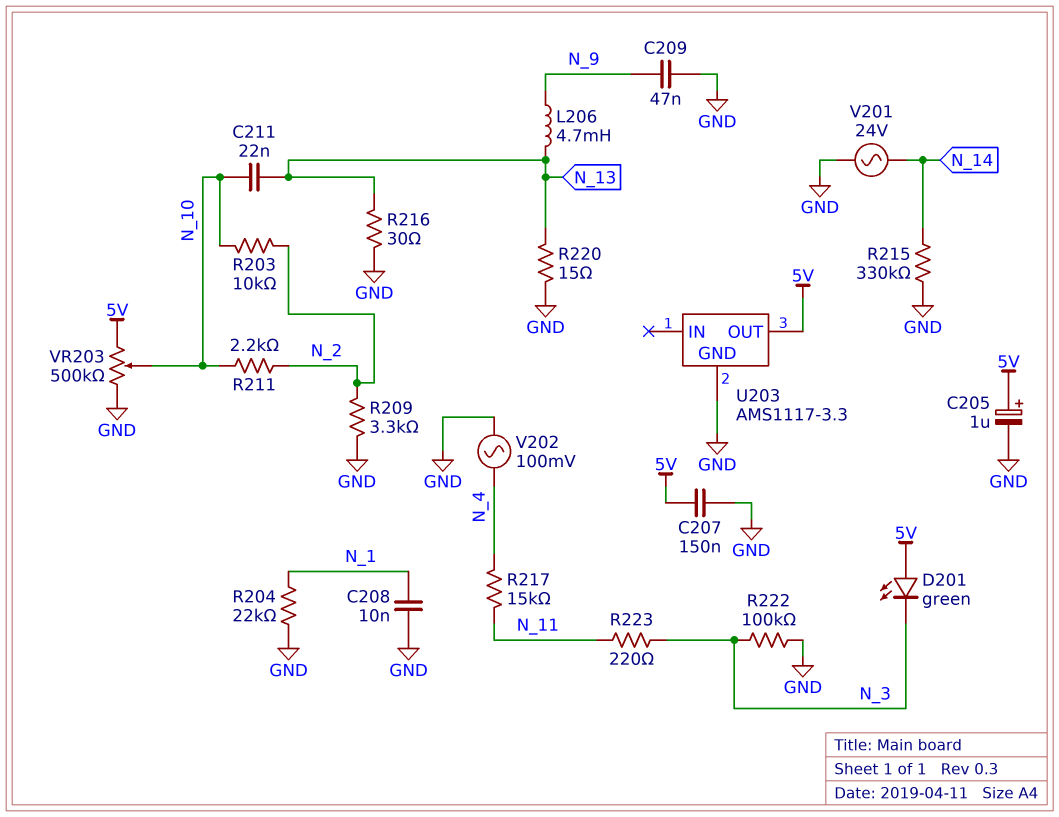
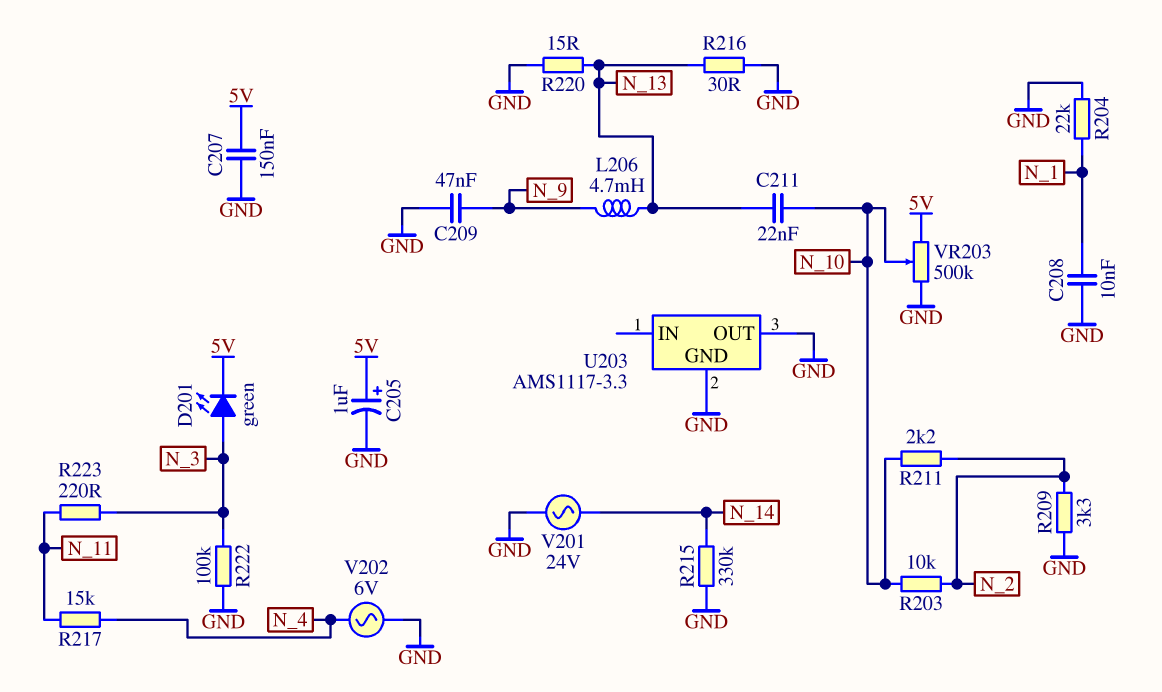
D201: LED green (A 5V, K N_3) -> LED green (A N_3, K 5V)
U203 pin OUT: 5V -> GND
V202: AC 100mV (GND, N_4) -> AC 6V (GND, N_4)

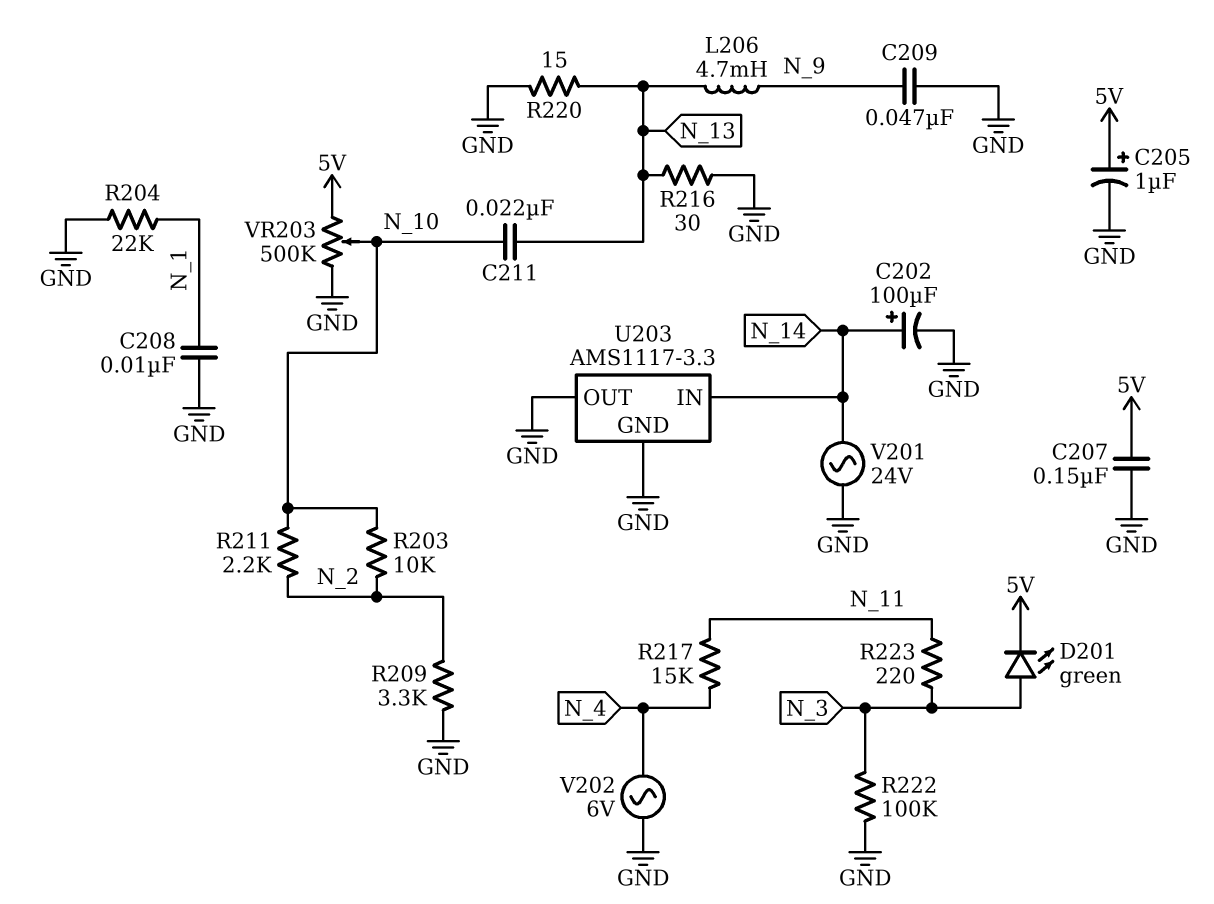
C202: none -> 100uF (plus N_14, minus GND)
R215: 330k (GND, N_14) -> none
U203 pin IN: none -> N_14

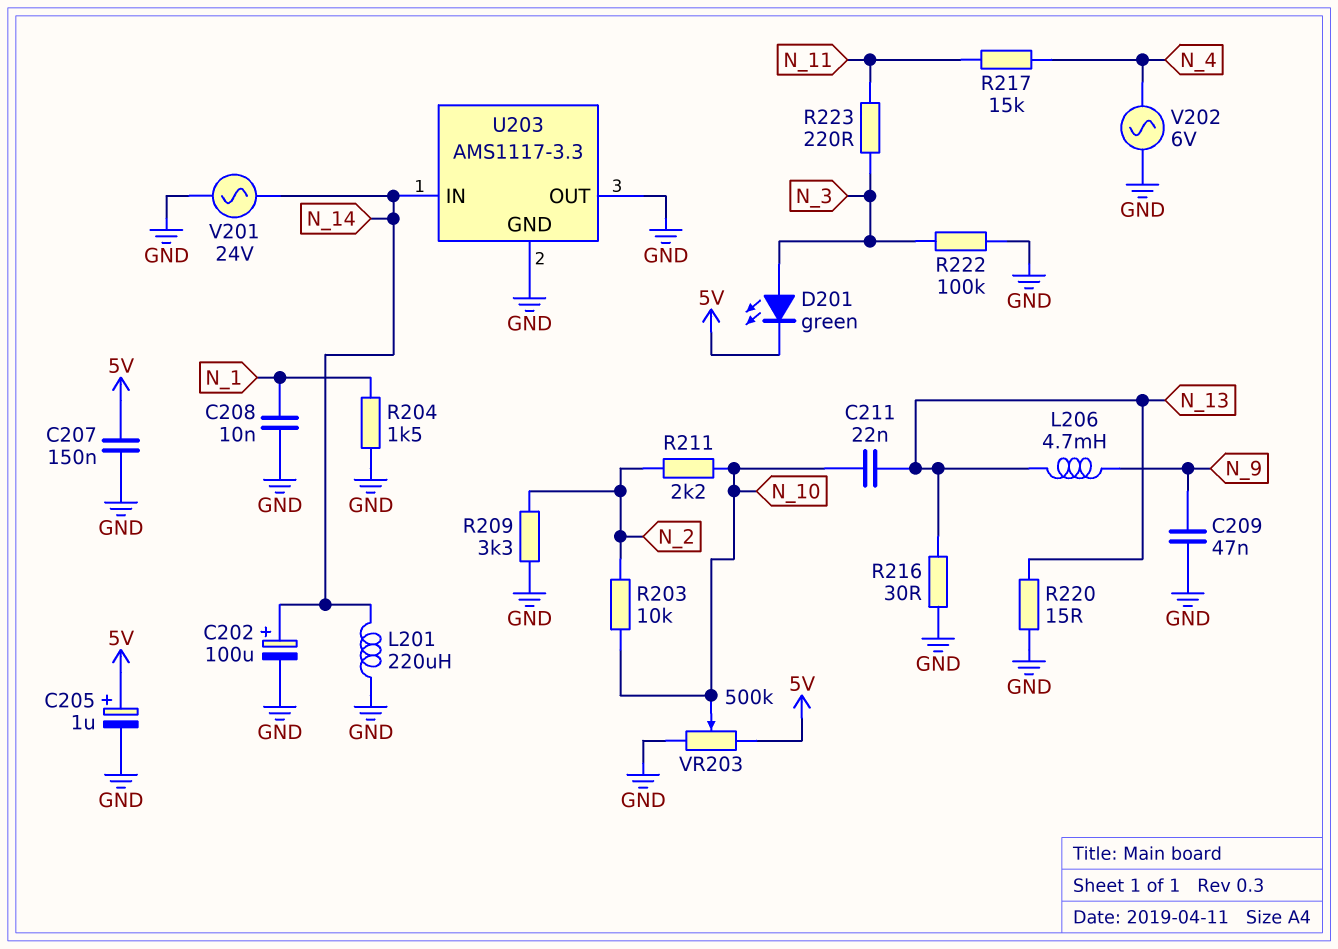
L201: none -> 220uH (GND, N_14)
R204: 22k (GND, N_1) -> 1.5k (GND, N_1)

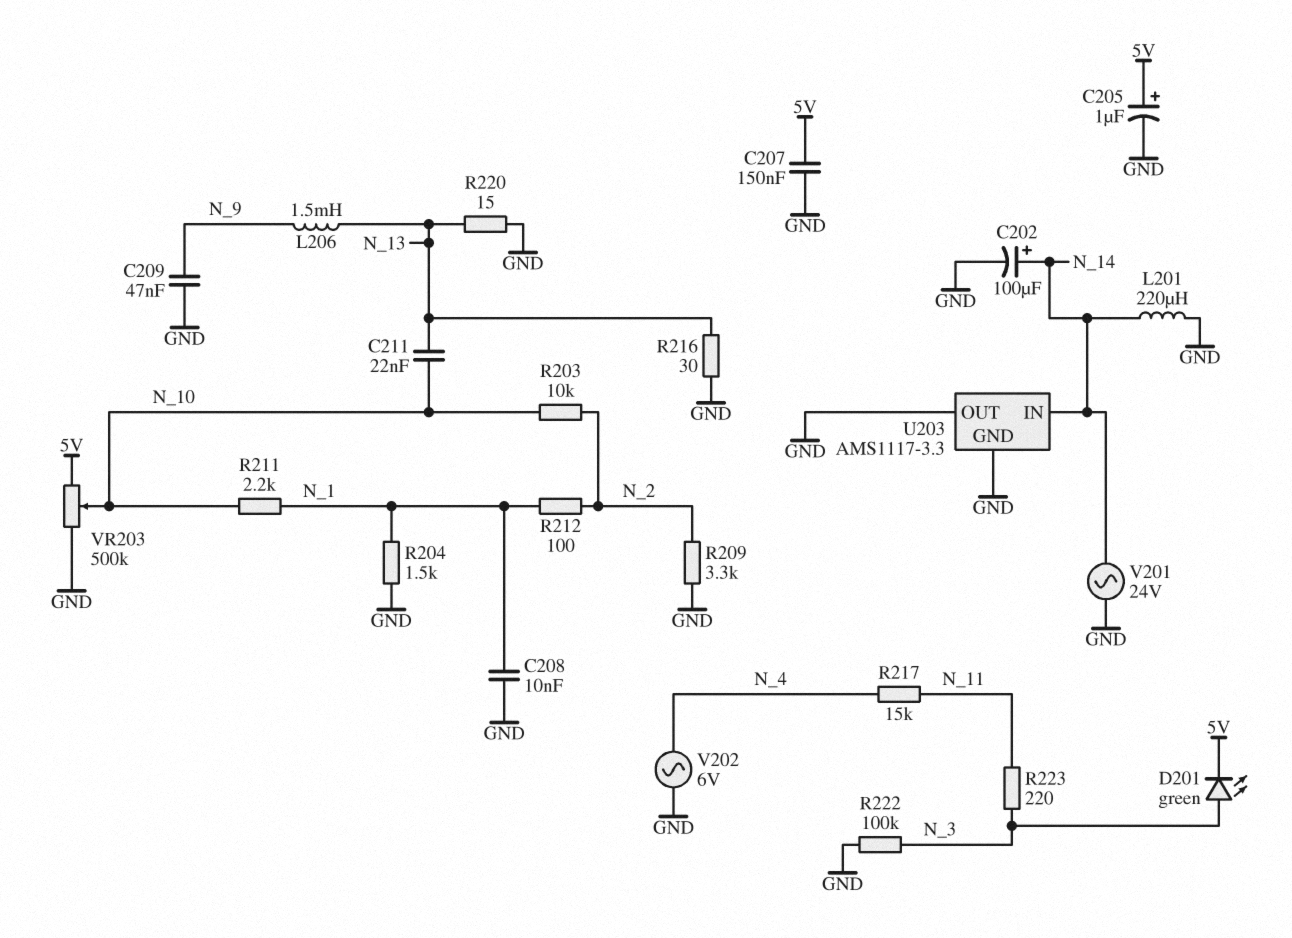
L206: 4.7mH (N_9, N_13) -> 1.5mH (N_9, N_13)
R211: 2.2k (N_2, N_10) -> 2.2k (N_1, N_10)
R212: none -> 100 (N_1, N_2)

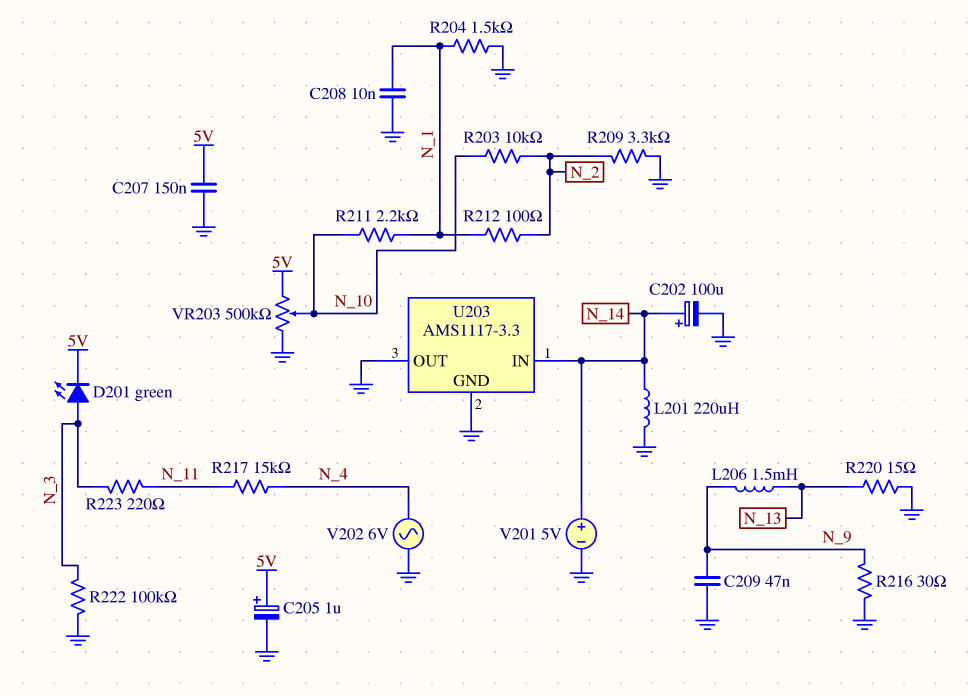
C211: 22nF (N_10, N_13) -> none
R216: 30 (GND, N_13) -> 30 (GND, N_9)
V201: AC 24V (GND, N_14) -> 5V (plus N_14, minus GND)

